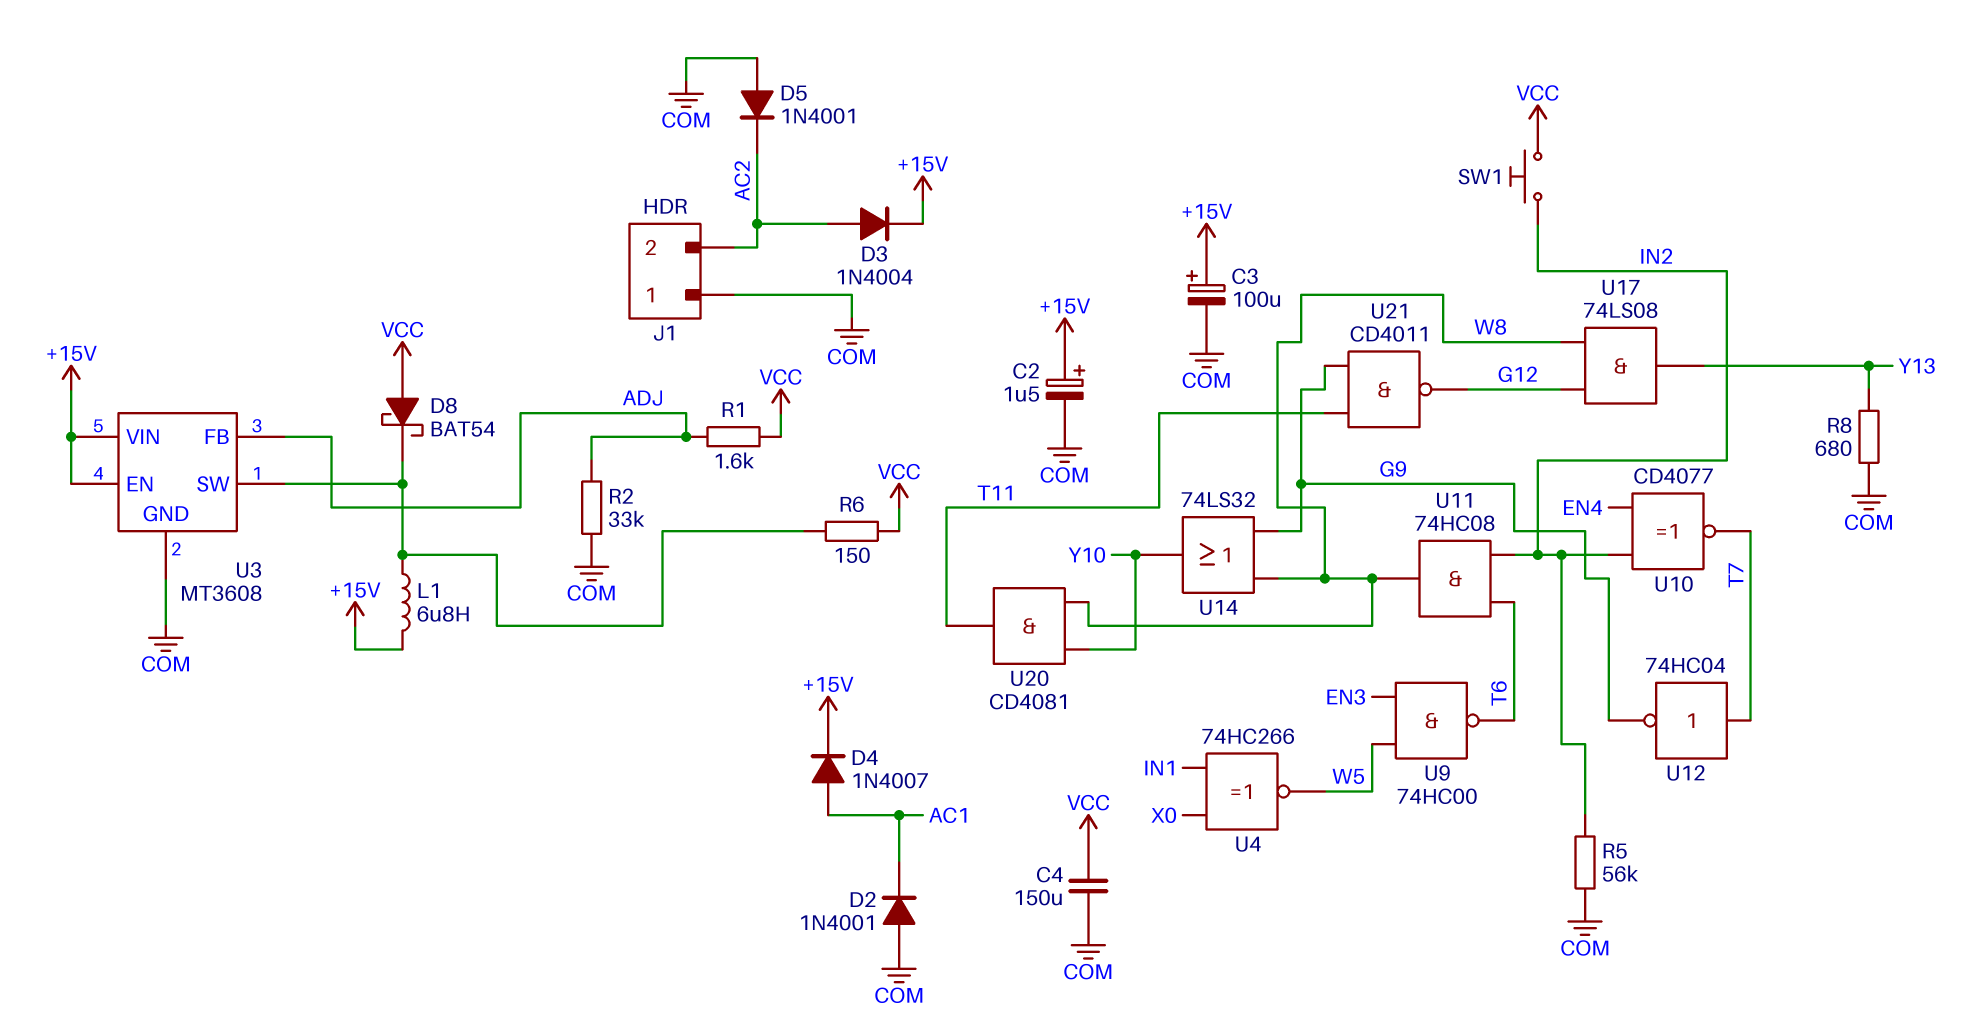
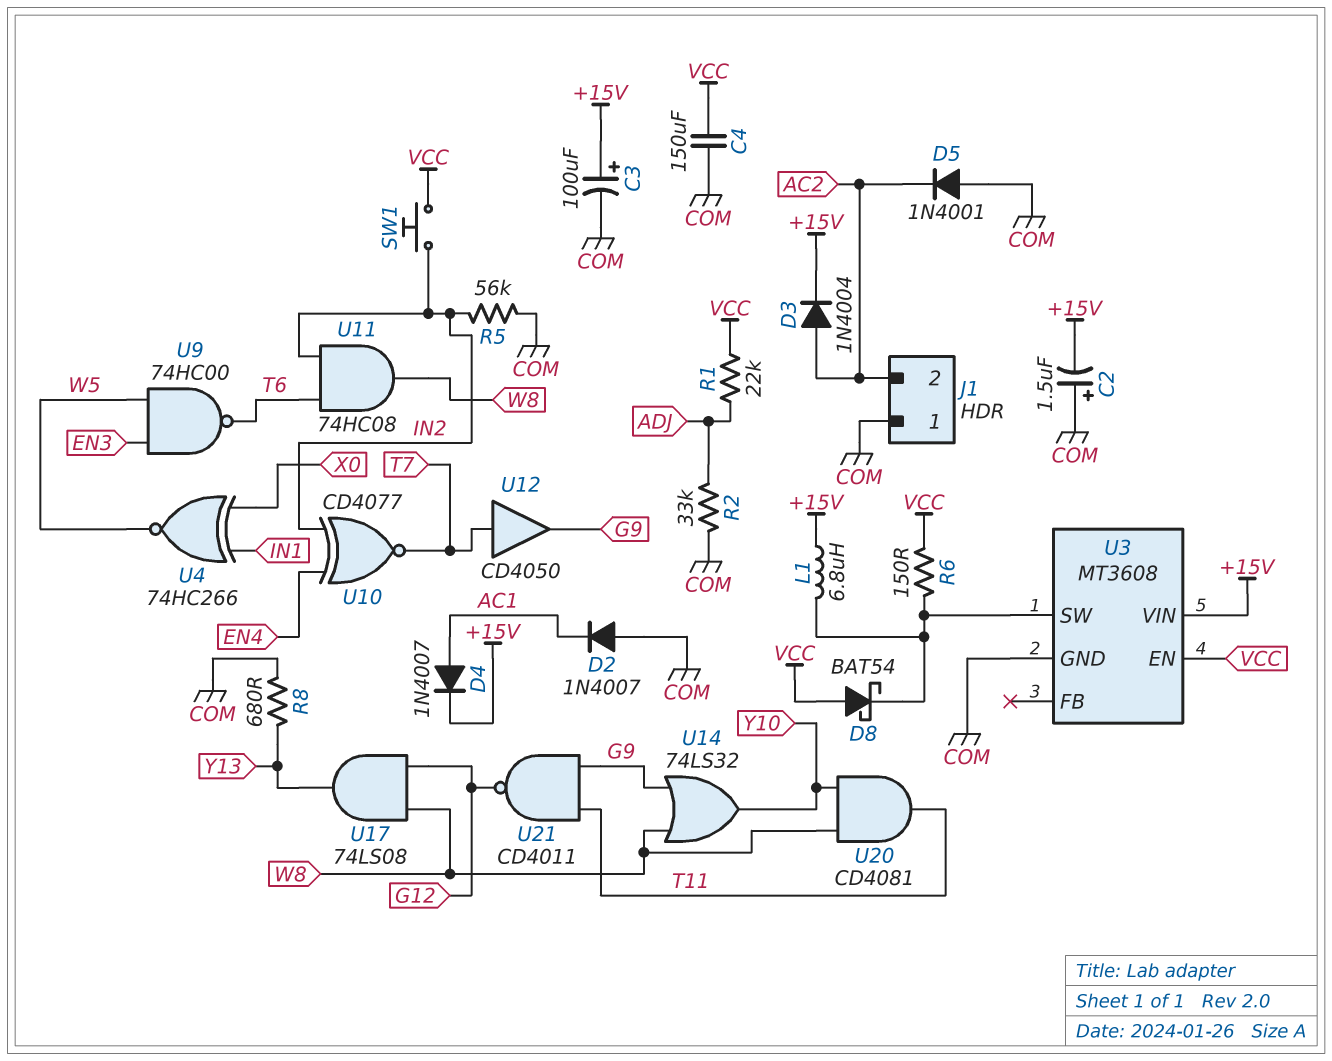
C2: 1.5uF (plus +15V, minus COM) -> 1.5uF (plus COM, minus +15V)
D2: diode 1N4001 (A COM, K AC1) -> diode 1N4007 (A COM, K AC1)
R1: 1.6k (ADJ, VCC) -> 22k (ADJ, VCC)
U3 pin EN: +15V -> VCC
U3 pin FB: ADJ -> none
U12: NOT 74HC04 (in T7, out G9) -> buffer CD4050 (in T7, out G9)

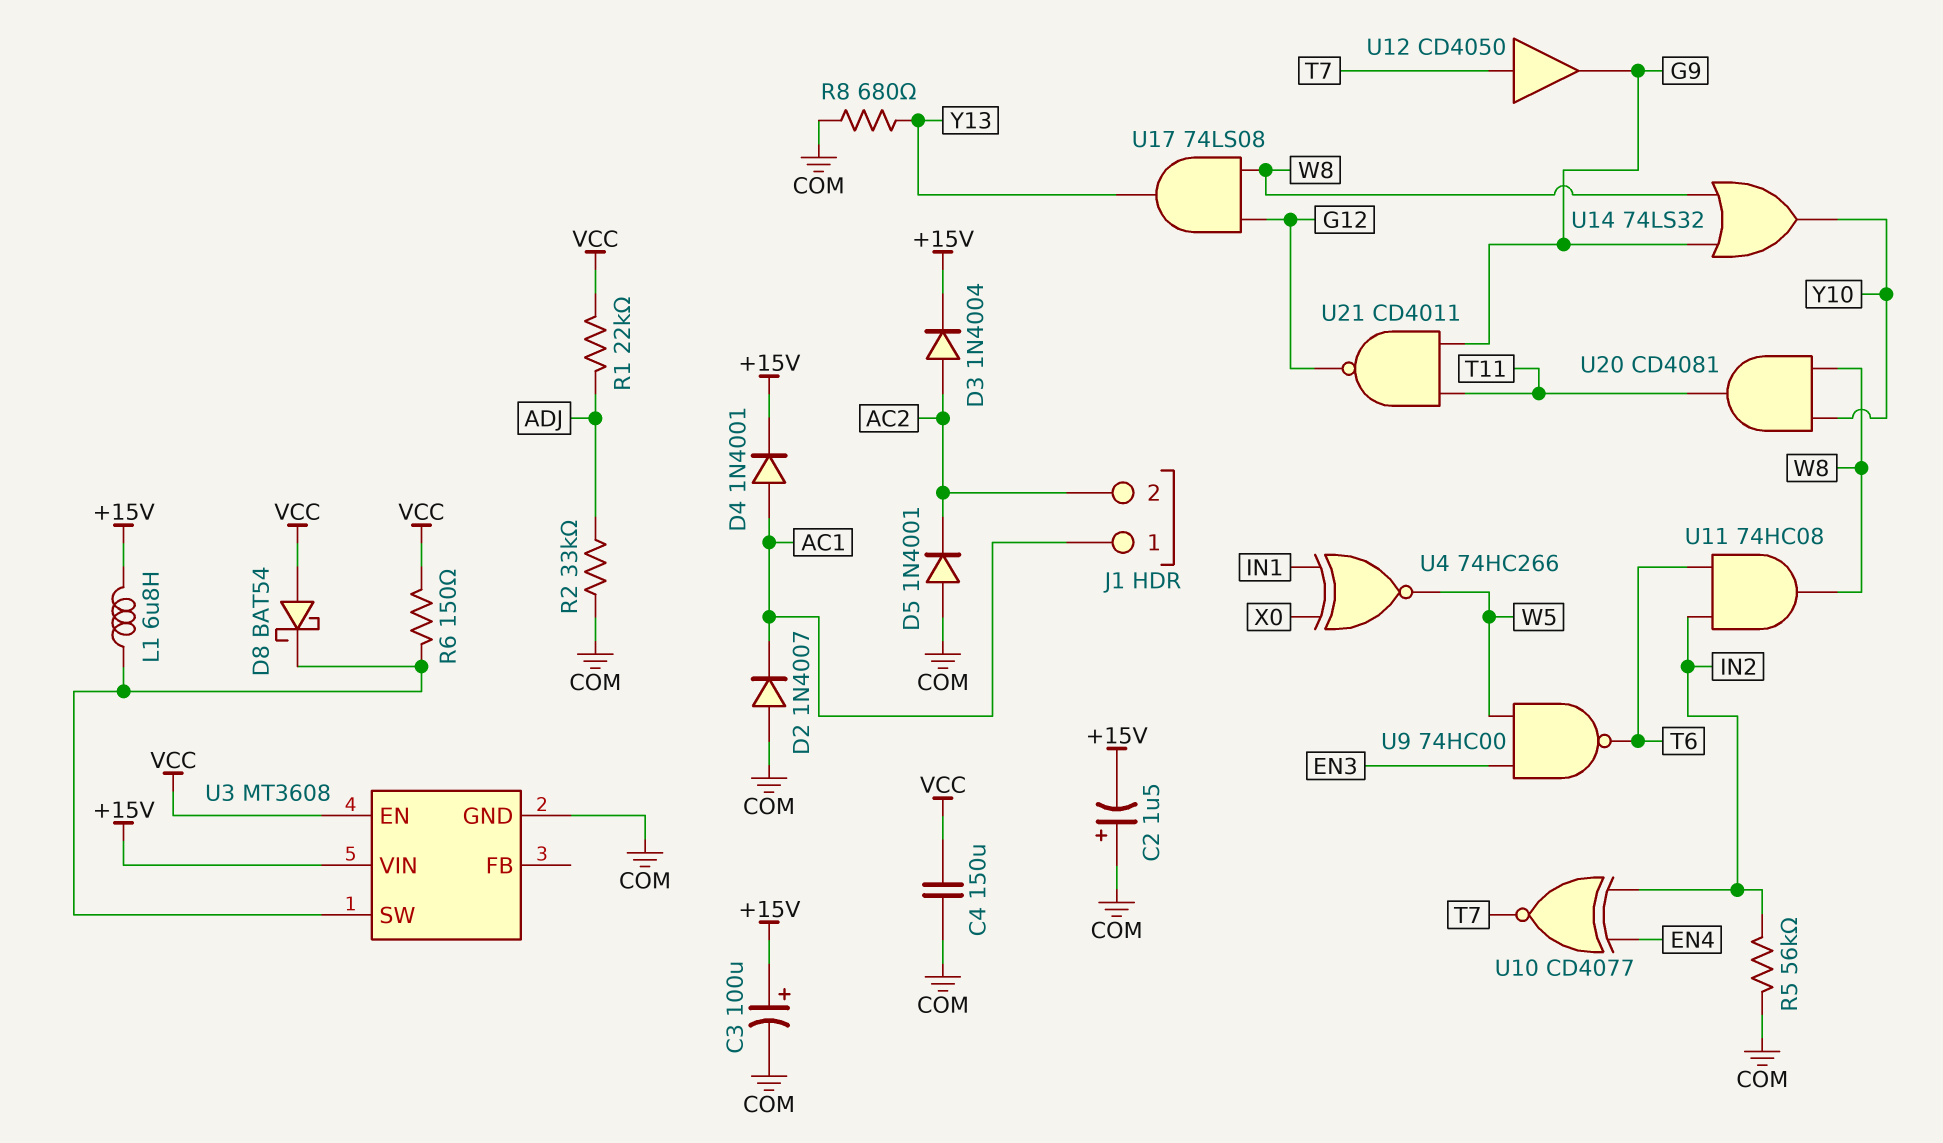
D4: diode 1N4007 (A AC1, K +15V) -> diode 1N4001 (A AC1, K +15V)
J1 pin 1: COM -> AC1
SW1: button (IN2, VCC) -> none

